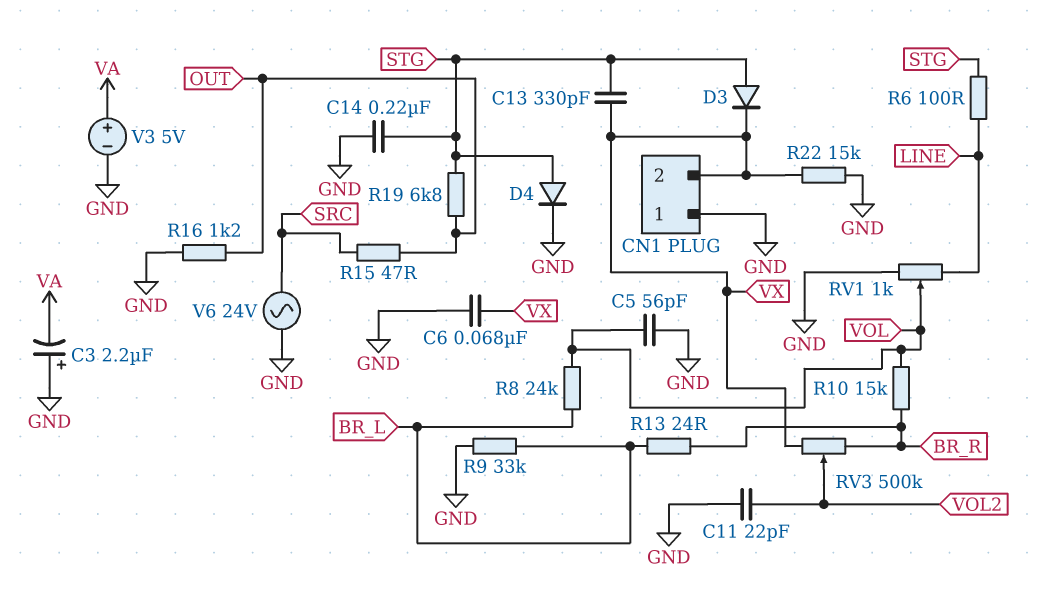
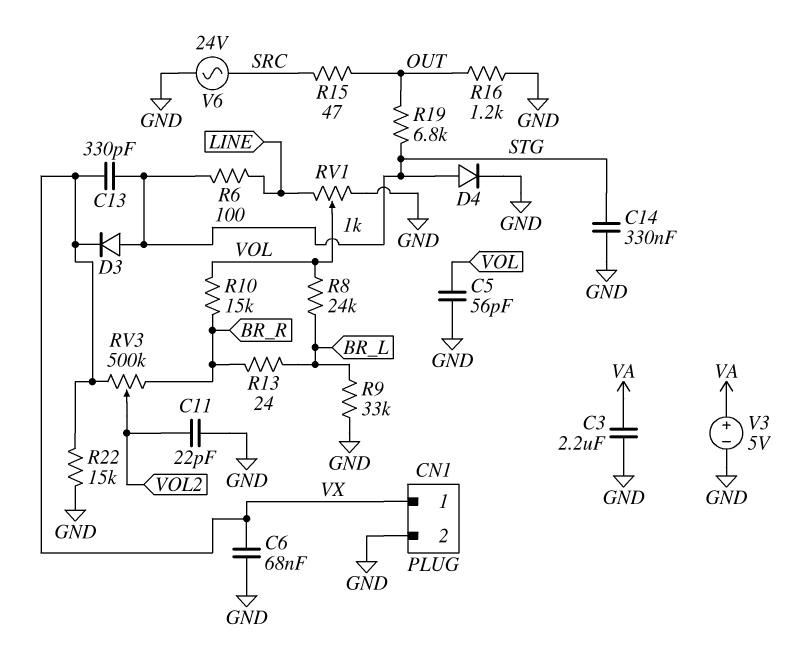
C3: 2.2uF (plus GND, minus VA) -> 2.2uF (GND, VA)
C14: 220nF (GND, STG) -> 330nF (GND, STG)
CN1 pin 1: GND -> VX
CN1 pin 2: VX -> GND

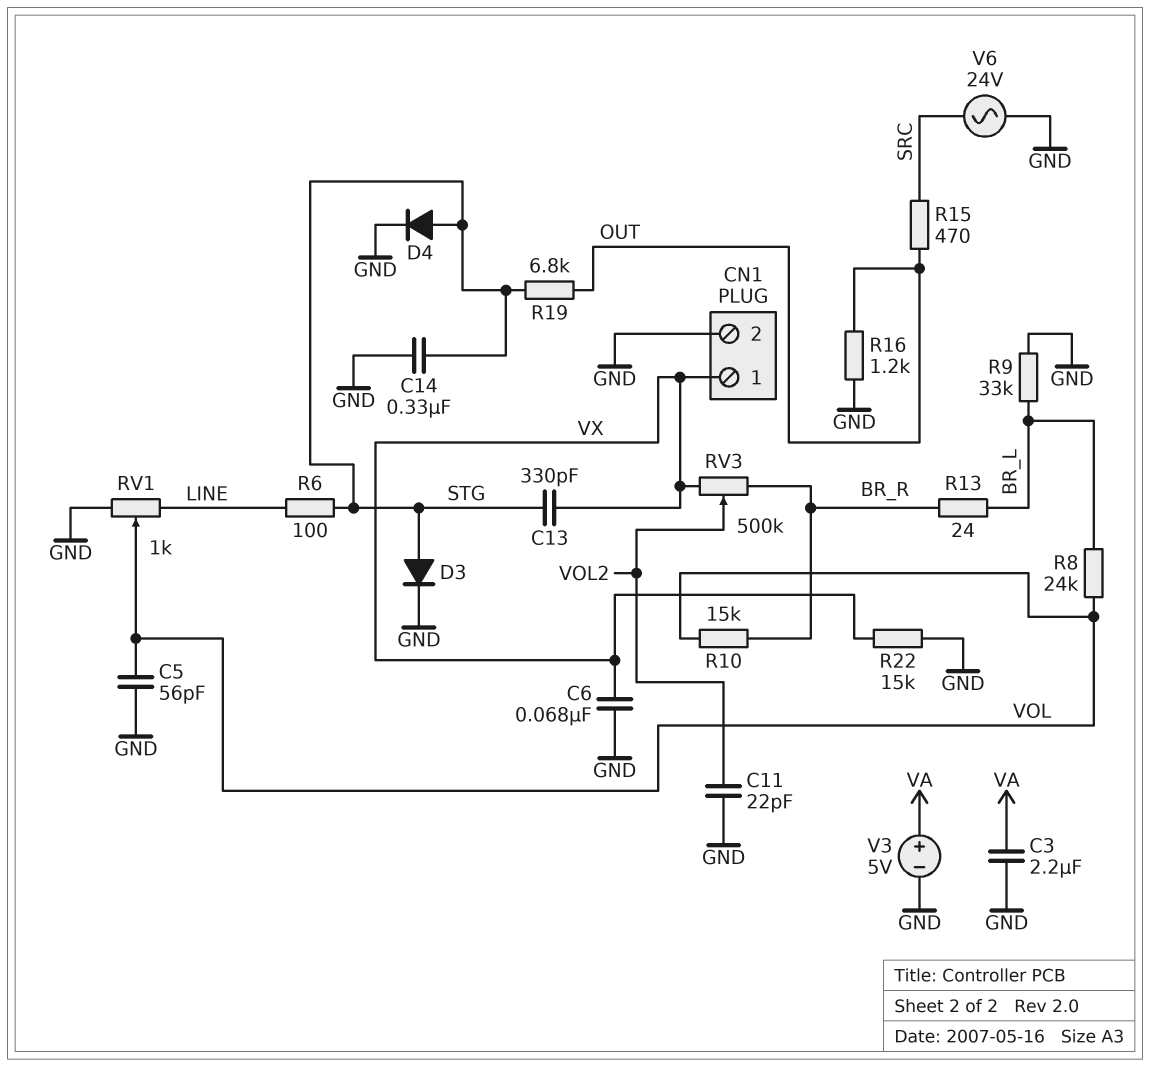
D3: diode (A STG, K VX) -> diode (A STG, K GND)
R15: 47 (OUT, SRC) -> 470 (OUT, SRC)

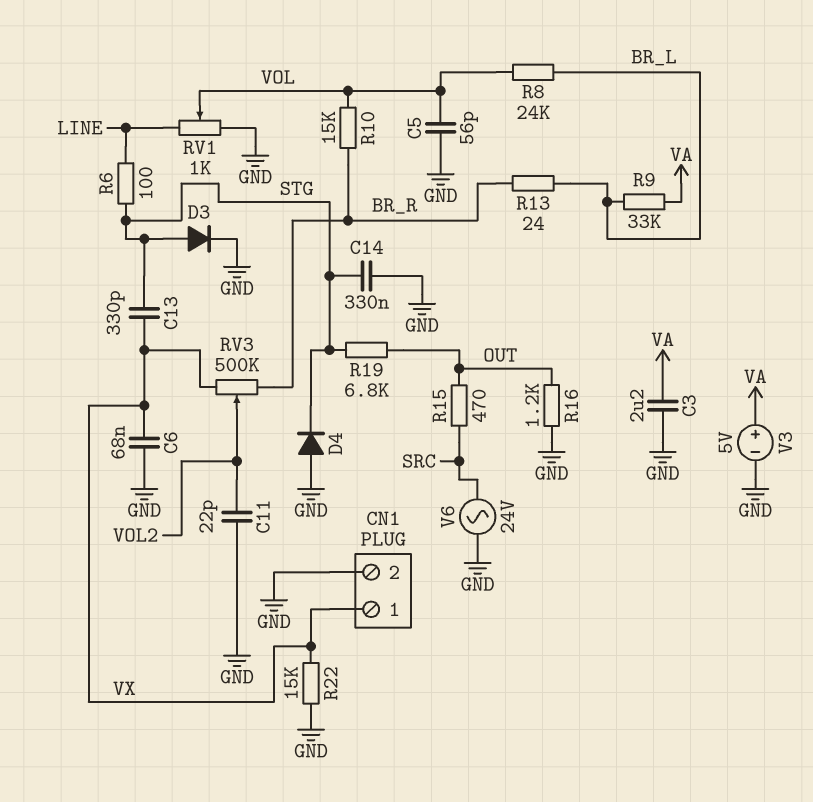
D4: diode (A STG, K GND) -> diode (A GND, K STG)
R9: 33k (BR_L, GND) -> 33k (BR_L, VA)

